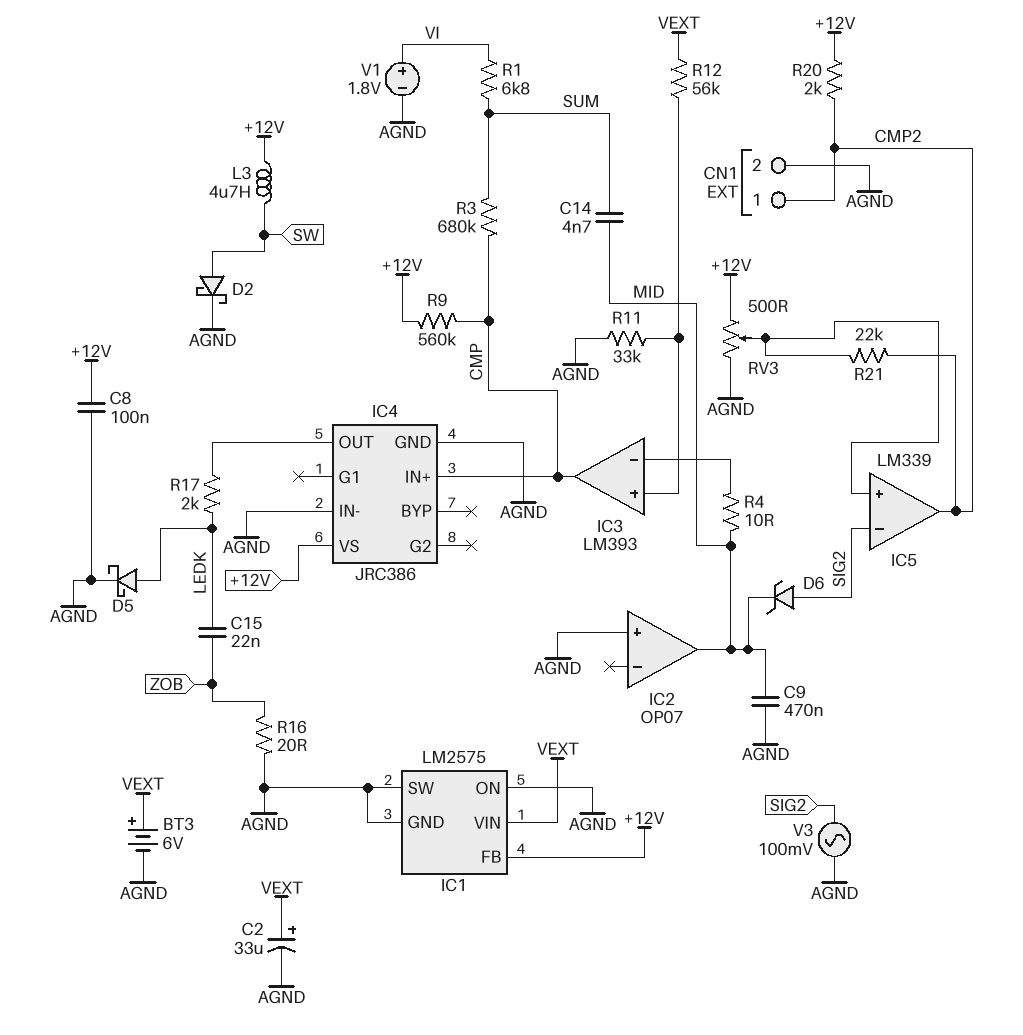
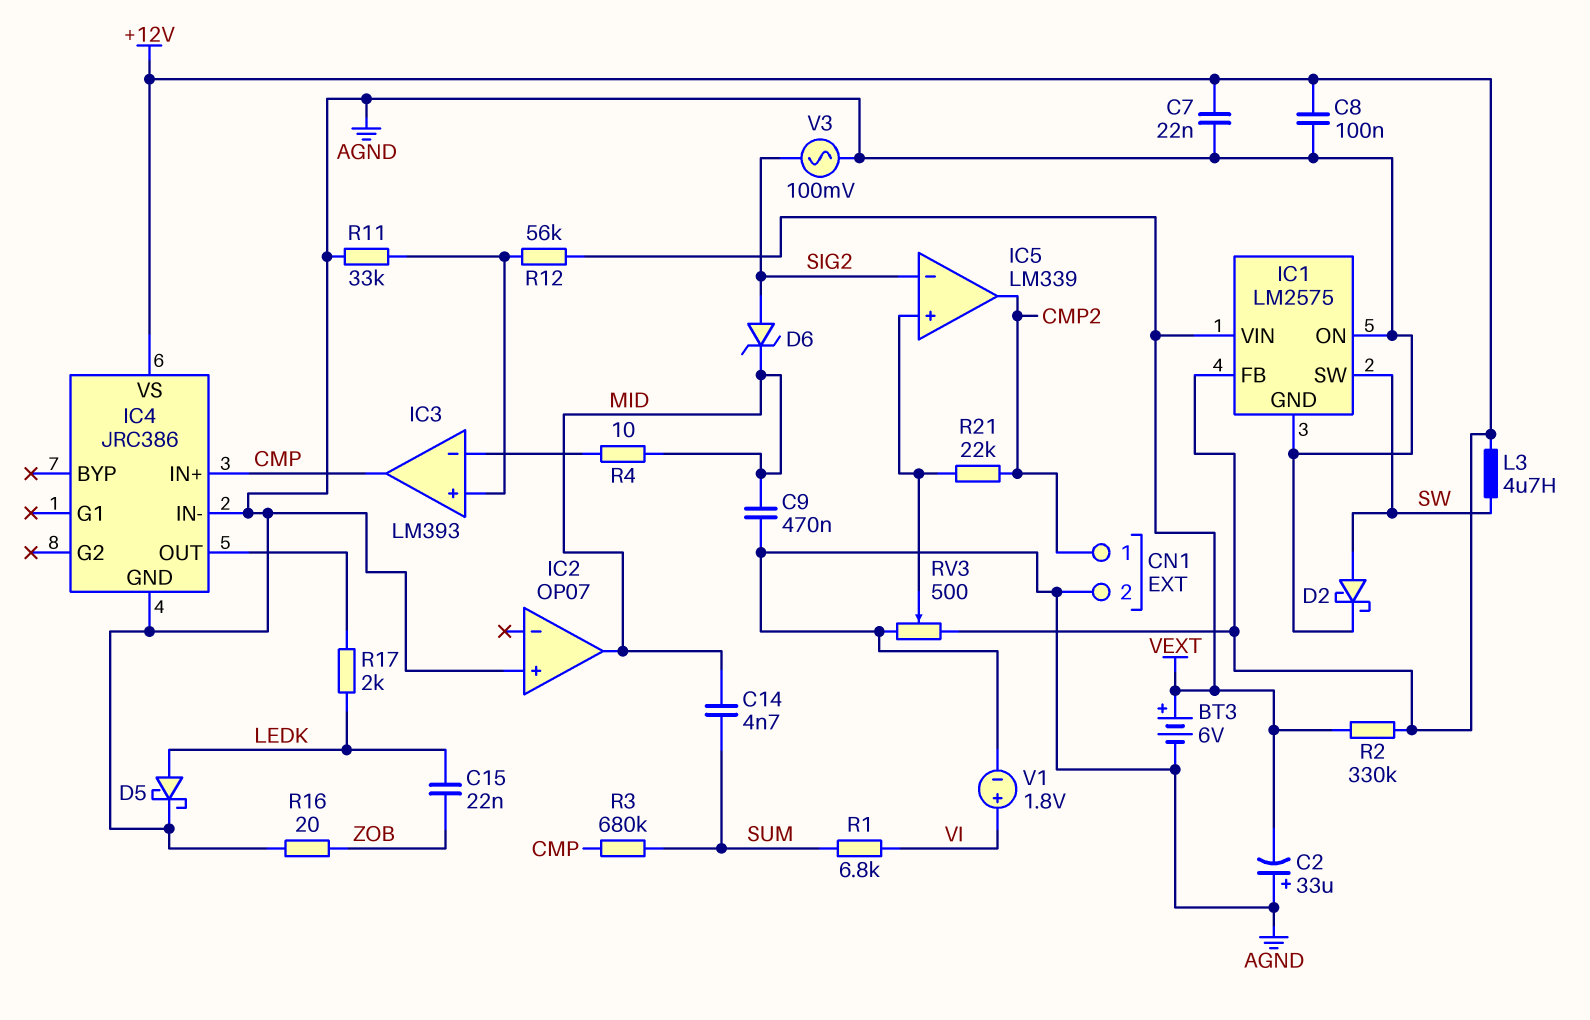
C2: 33uF (plus VEXT, minus AGND) -> 33uF (plus AGND, minus VEXT)
C7: none -> 22nF (+12V, AGND)
IC1 pin SW: AGND -> SW
R2: none -> 330k (+12V, VEXT)
R9: 560k (+12V, CMP) -> none
R20: 2k (+12V, CMP2) -> none

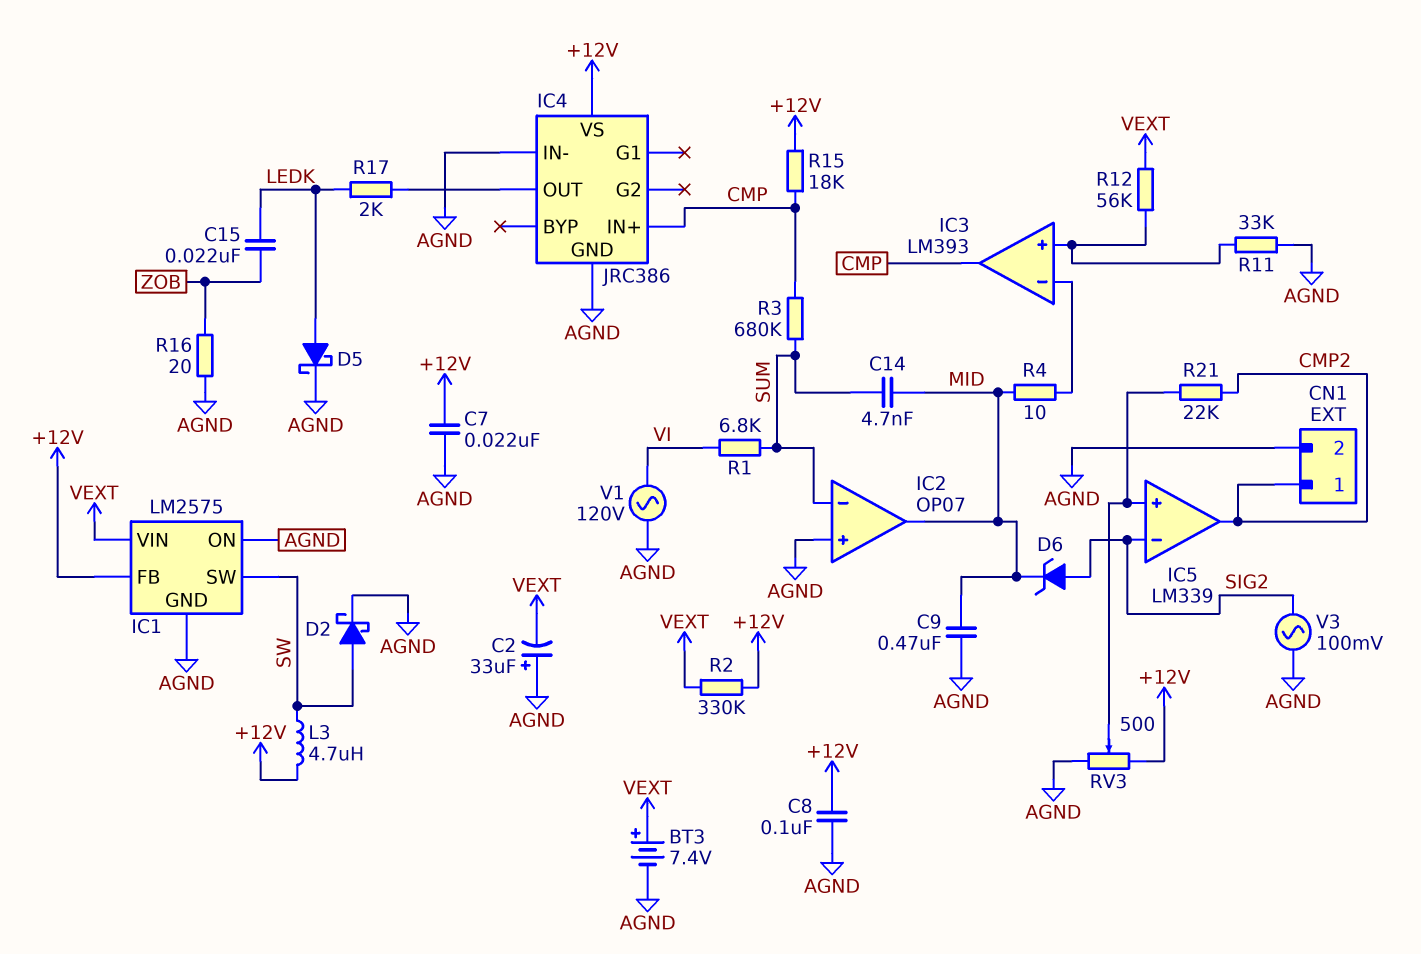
BT3: 6V (plus VEXT, minus AGND) -> 7.4V (plus VEXT, minus AGND)
IC2 pin in-: none -> SUM
R15: none -> 18k (+12V, CMP)
V1: 1.8V (plus VI, minus AGND) -> AC 120V (AGND, VI)

